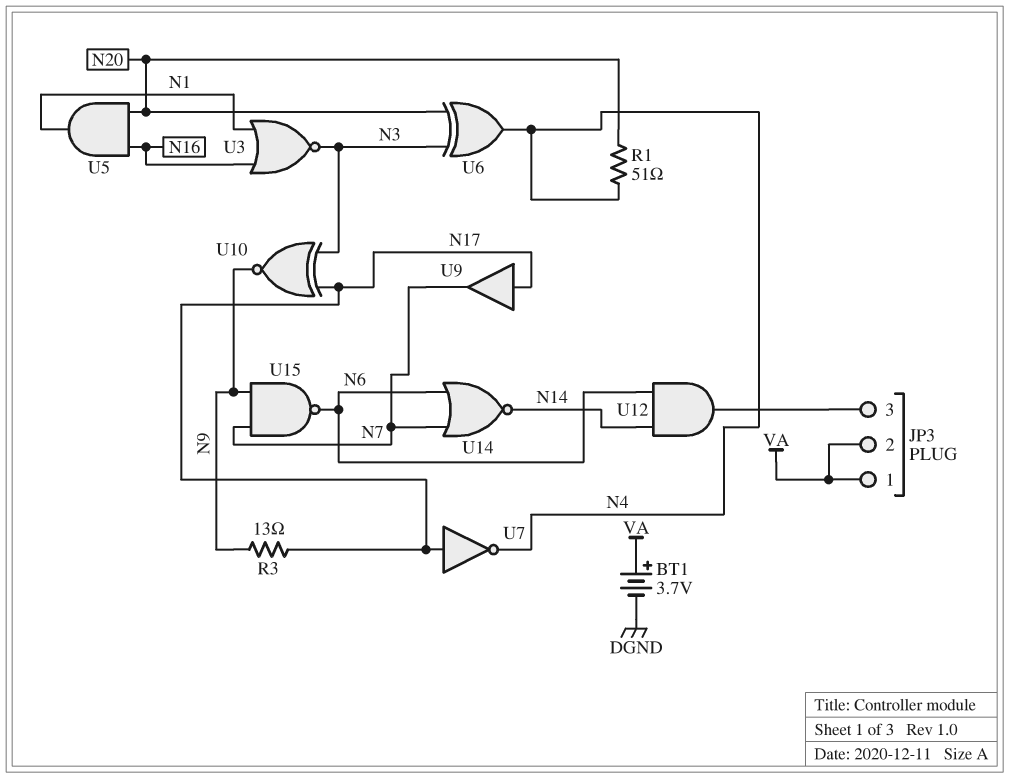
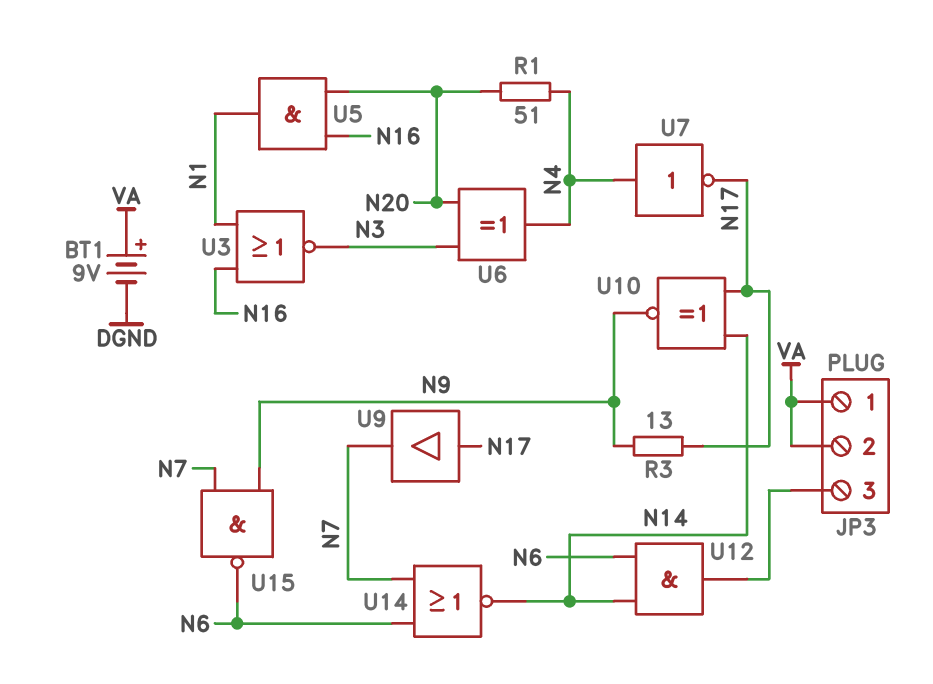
BT1: 3.7V (plus VA, minus DGND) -> 9V (plus VA, minus DGND)
U7: NOT (in N17, out N4) -> NOT (in N4, out N17)
U10: XNOR (in N3, in N17, out N9) -> XNOR (in N14, in N17, out N9)

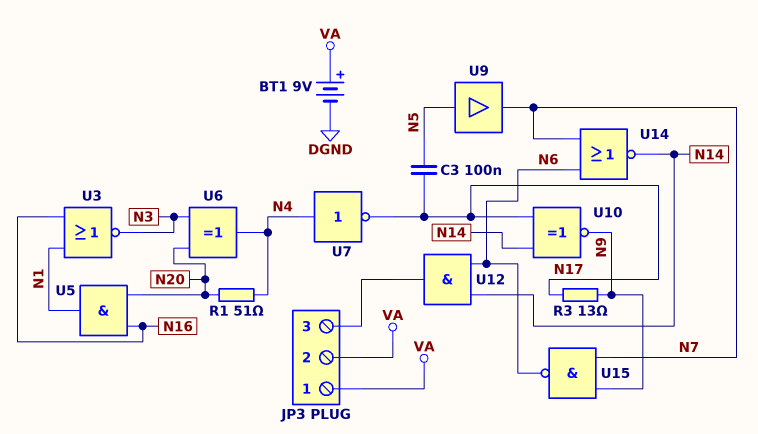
C3: none -> 100nF (N5, N17)
U9: buffer (in N17, out N7) -> buffer (in N5, out N7)

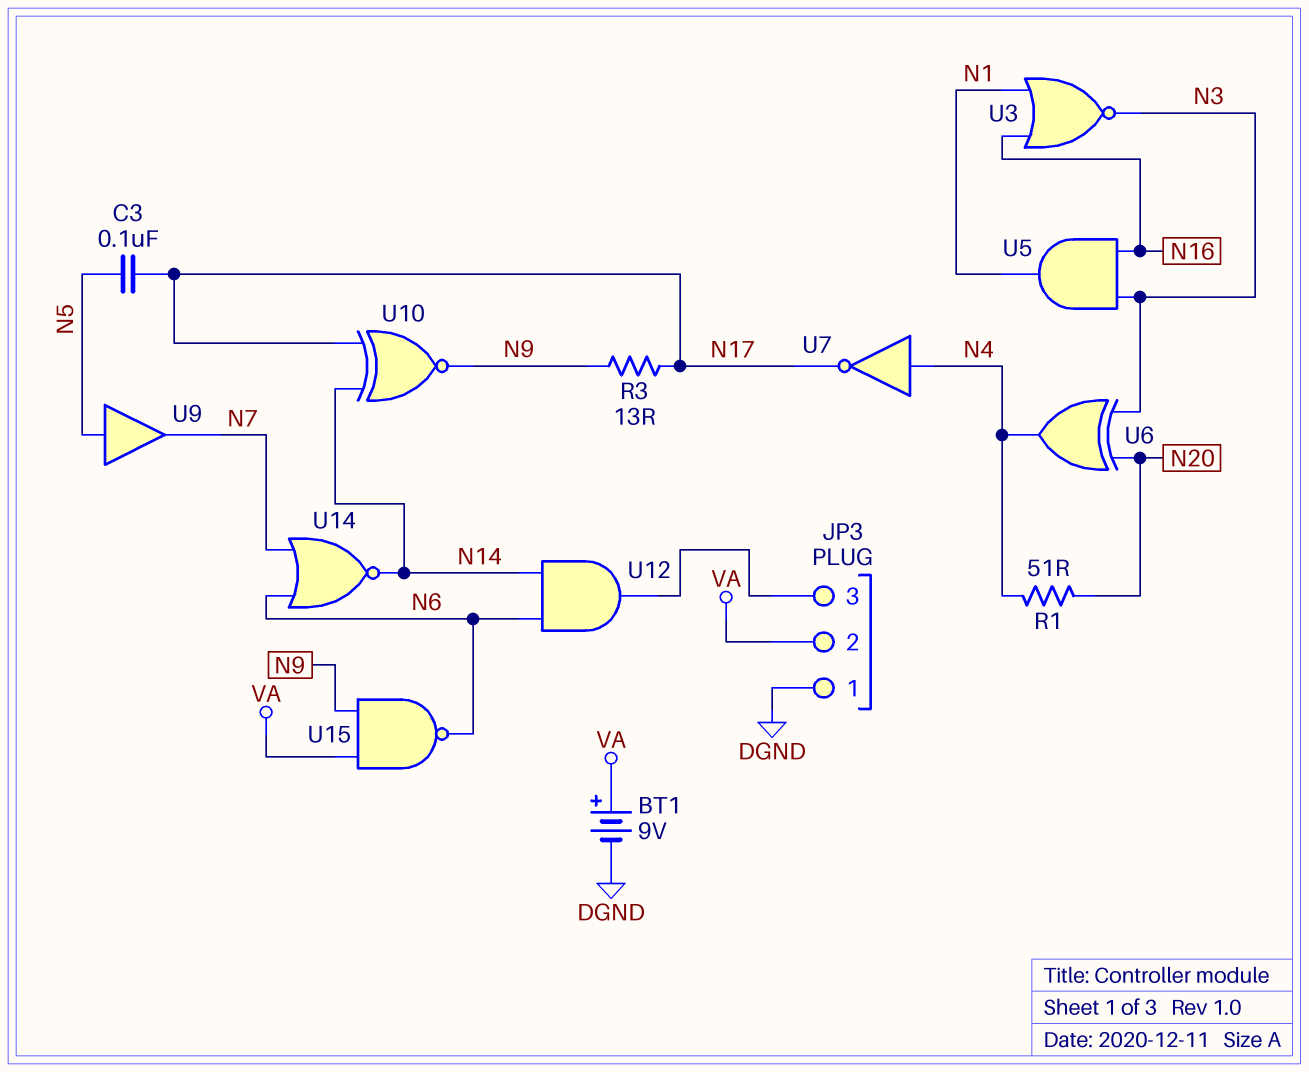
JP3 pin 1: VA -> DGND
U5: AND (in N16, in N20, out N1) -> AND (in N3, in N16, out N1)
U15: NAND (in N7, in N9, out N6) -> NAND (in N9, in VA, out N6)

